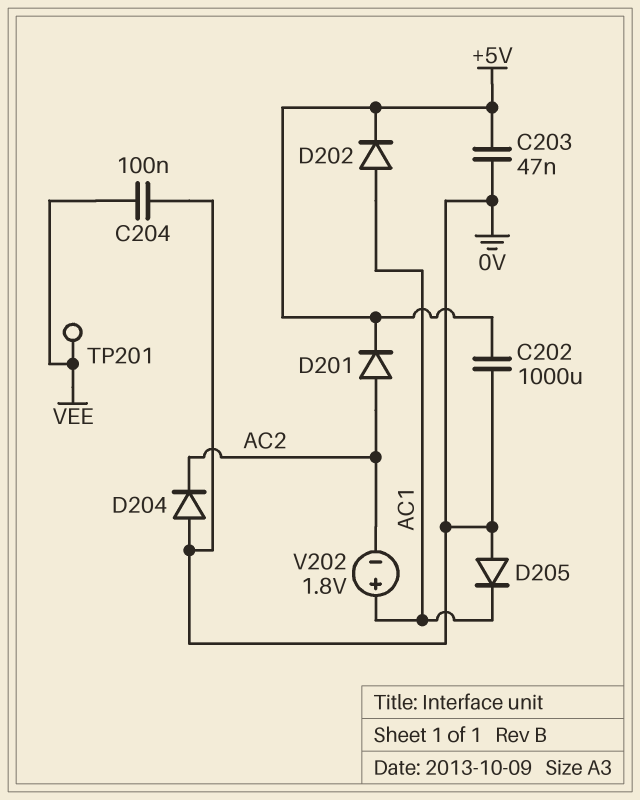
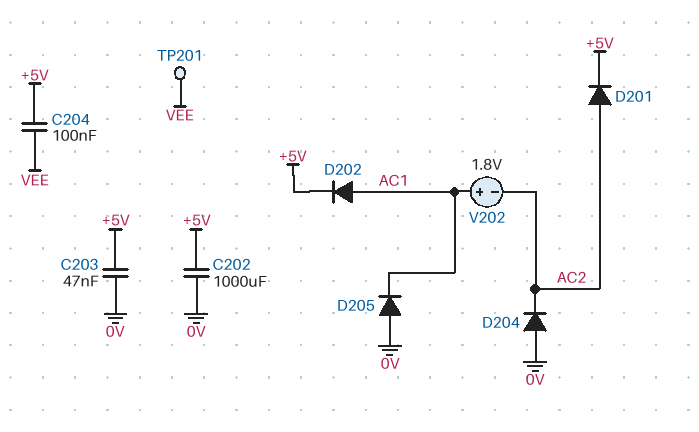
C204: 100nF (0V, VEE) -> 100nF (+5V, VEE)

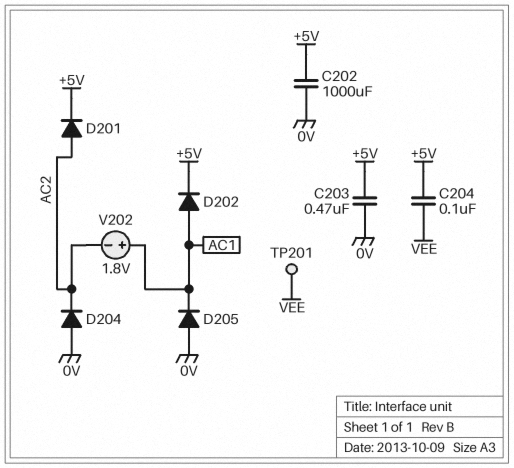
C203: 47nF (+5V, 0V) -> 470nF (+5V, 0V)

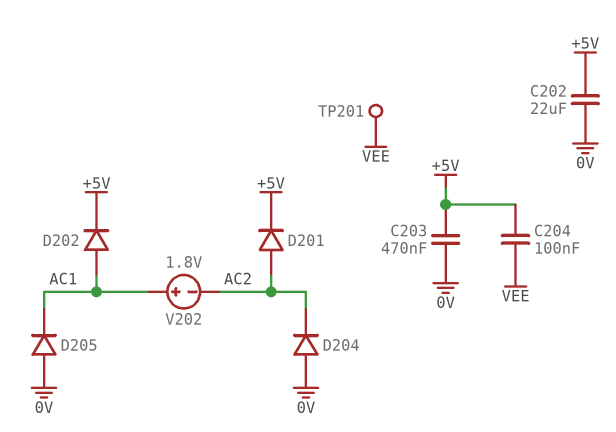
C202: 1000uF (+5V, 0V) -> 22uF (+5V, 0V)

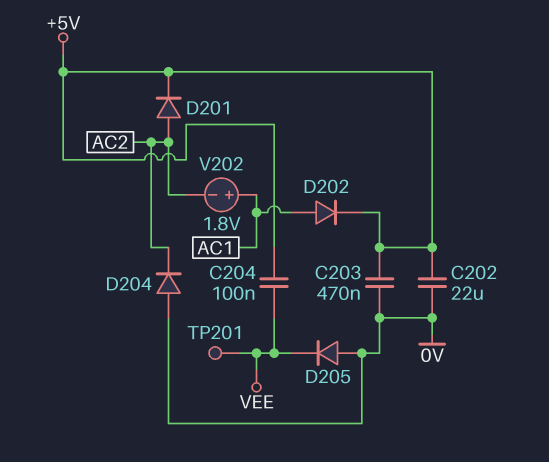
D205: diode (A 0V, K AC1) -> diode (A 0V, K VEE)

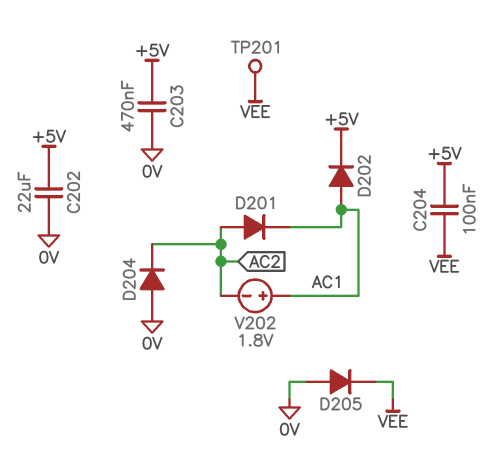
D201: diode (A AC2, K +5V) -> diode (A AC2, K AC1)

